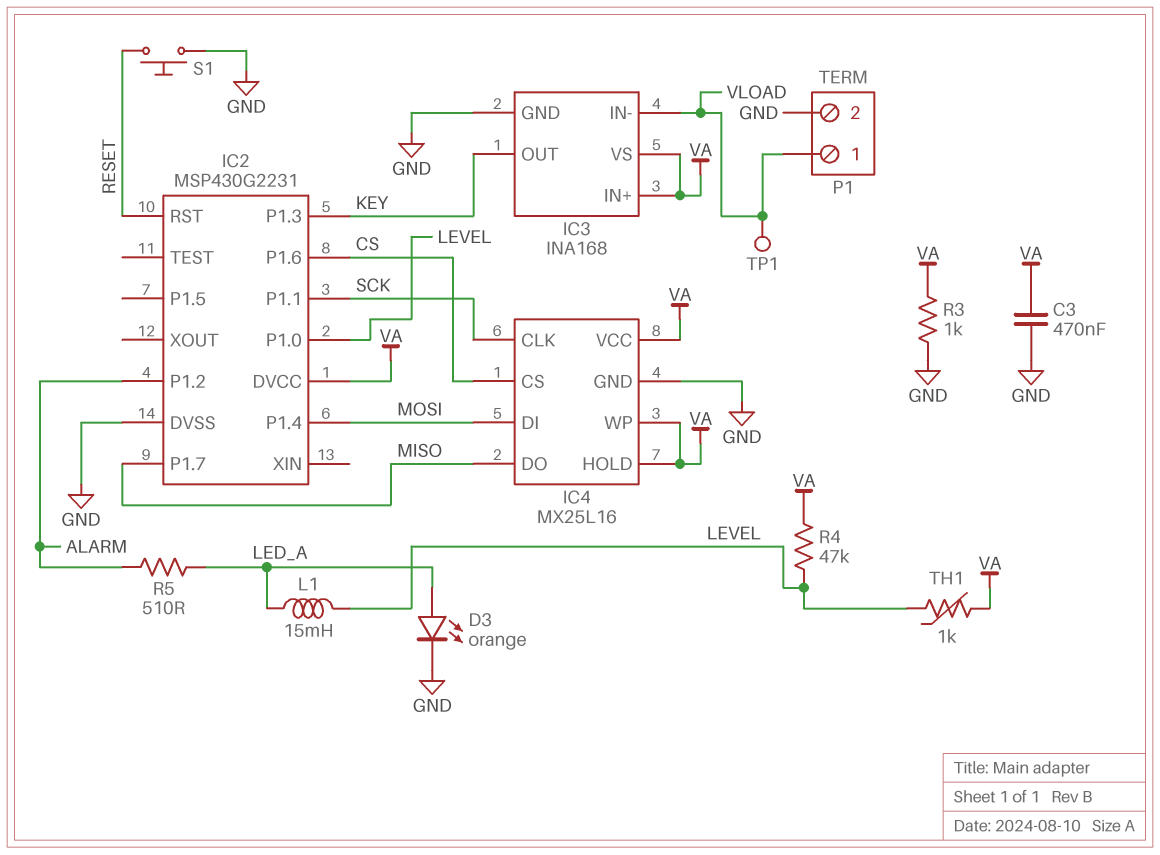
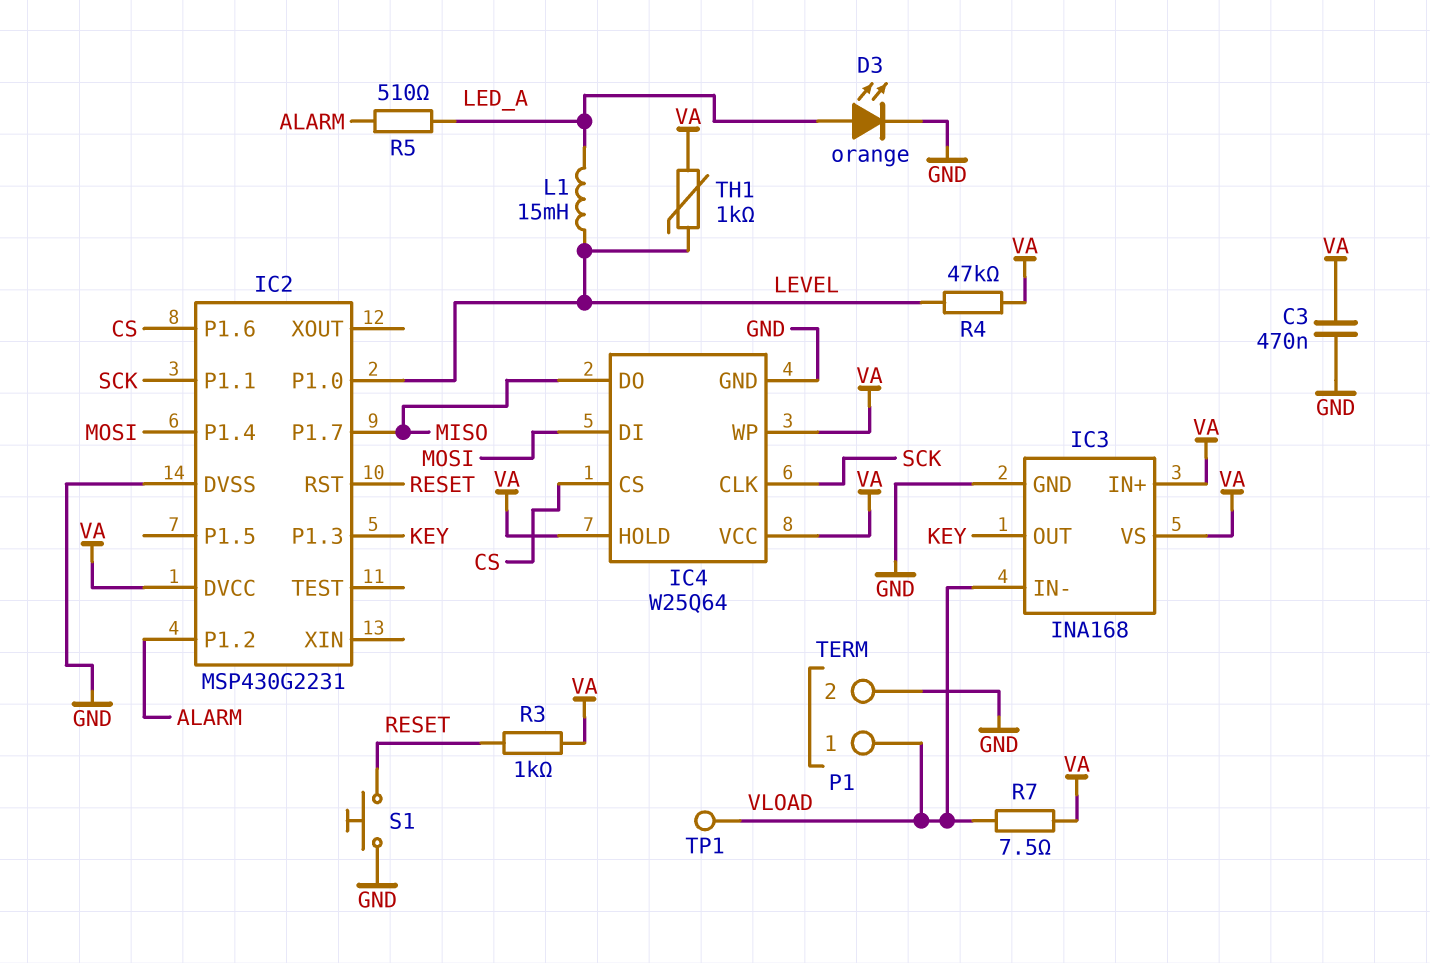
IC4: MX25L16 -> W25Q64
R3: 1k (GND, VA) -> 1k (RESET, VA)
R7: none -> 7.5 (VA, VLOAD)

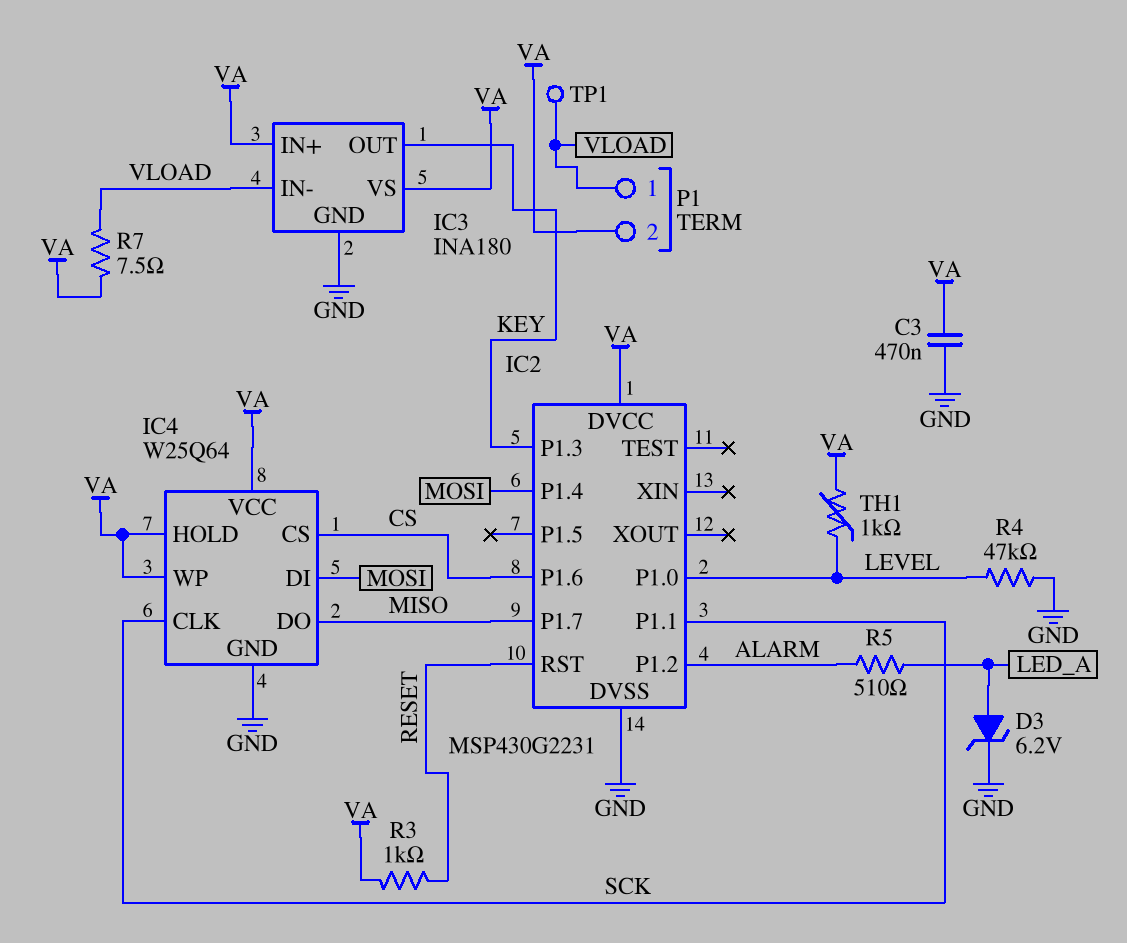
D3: LED orange (A LED_A, K GND) -> zener 6.2V (A LED_A, K GND)
IC3: INA168 -> INA180
L1: 15mH (LED_A, LEVEL) -> none
P1 pin 2: GND -> VA
R4: 47k (LEVEL, VA) -> 47k (GND, LEVEL)
S1: button (GND, RESET) -> none

